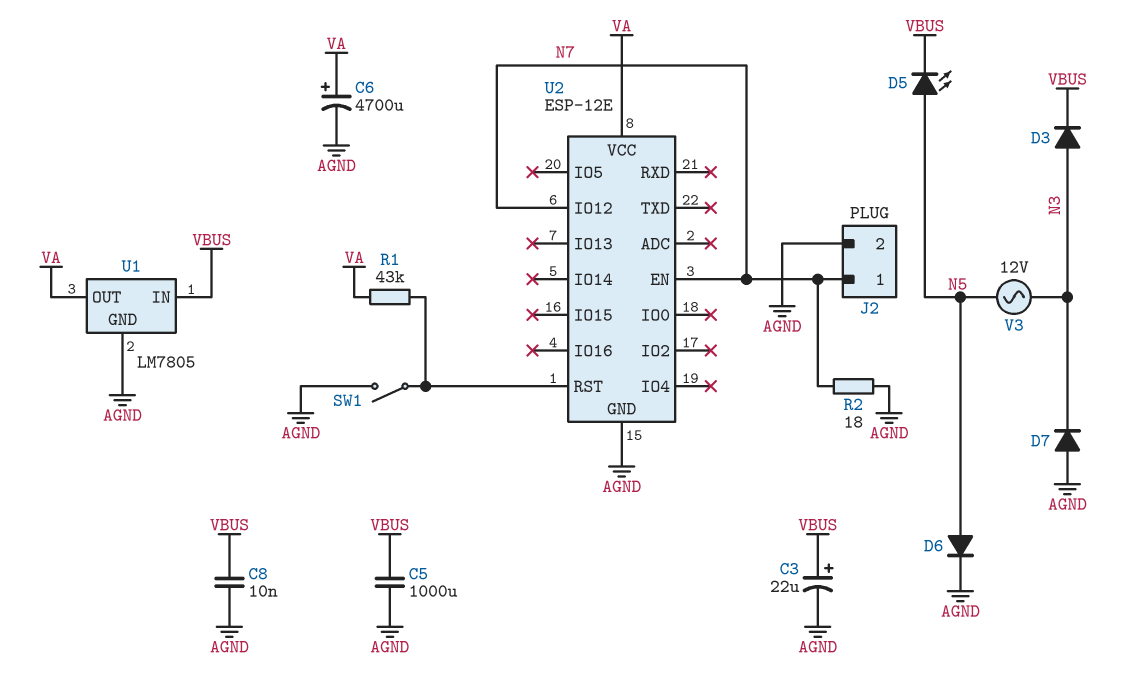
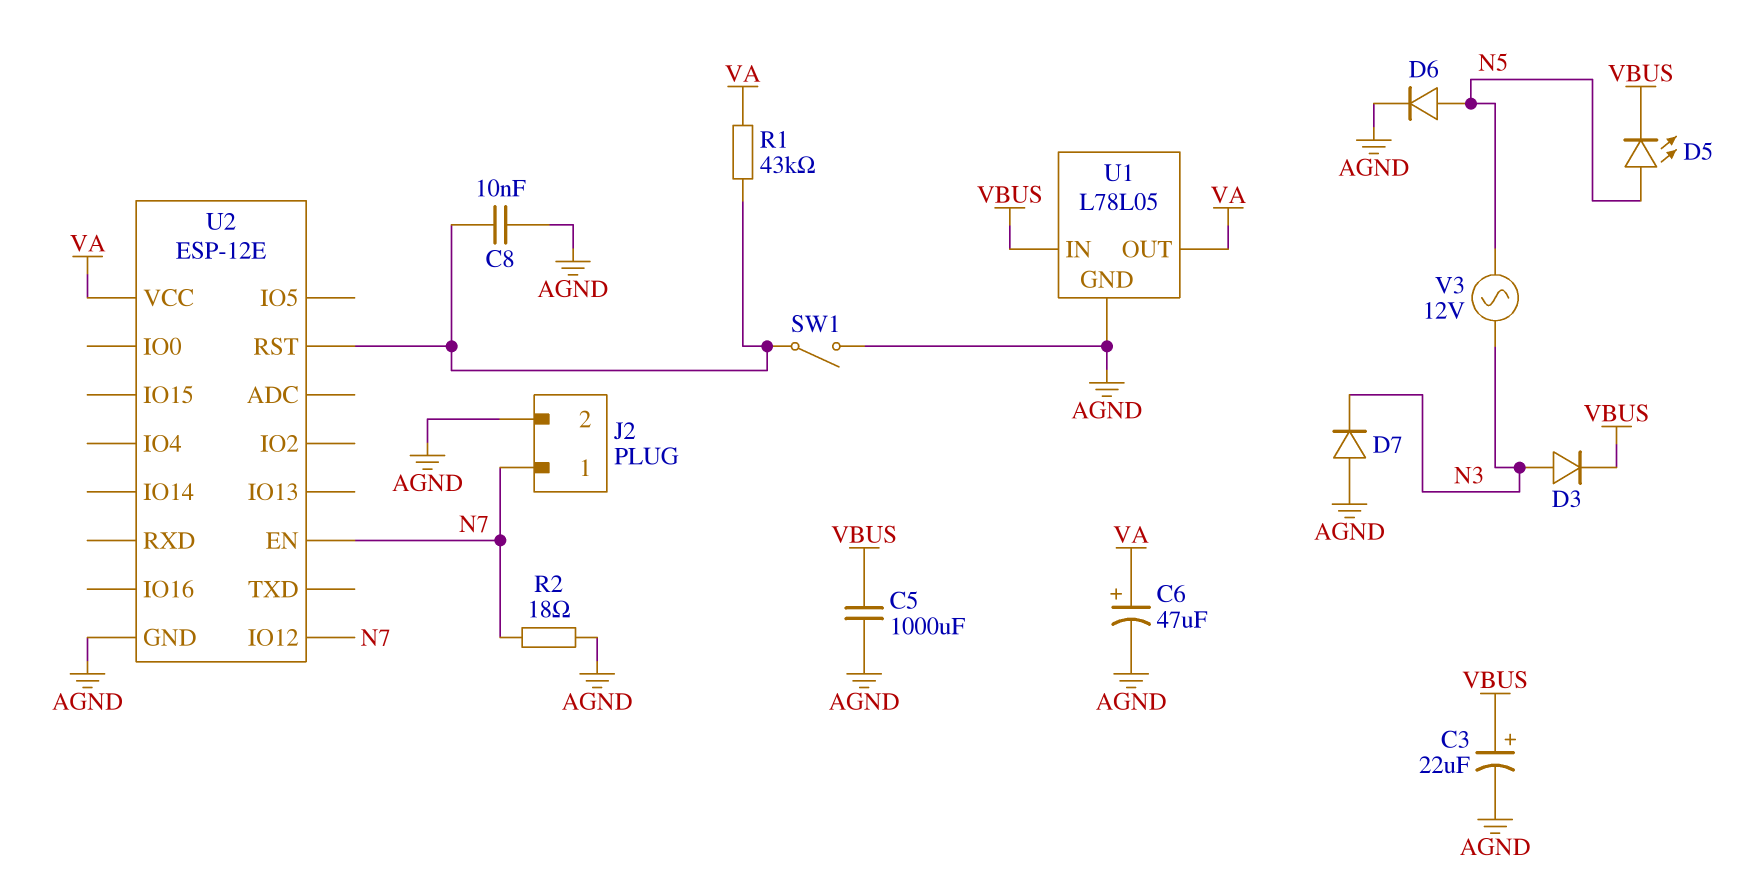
C6: 4700uF (plus VA, minus AGND) -> 47uF (plus VA, minus AGND)
C8: 10nF (AGND, VBUS) -> 10nF (AGND, U2/RST)
U1: LM7805 -> L78L05

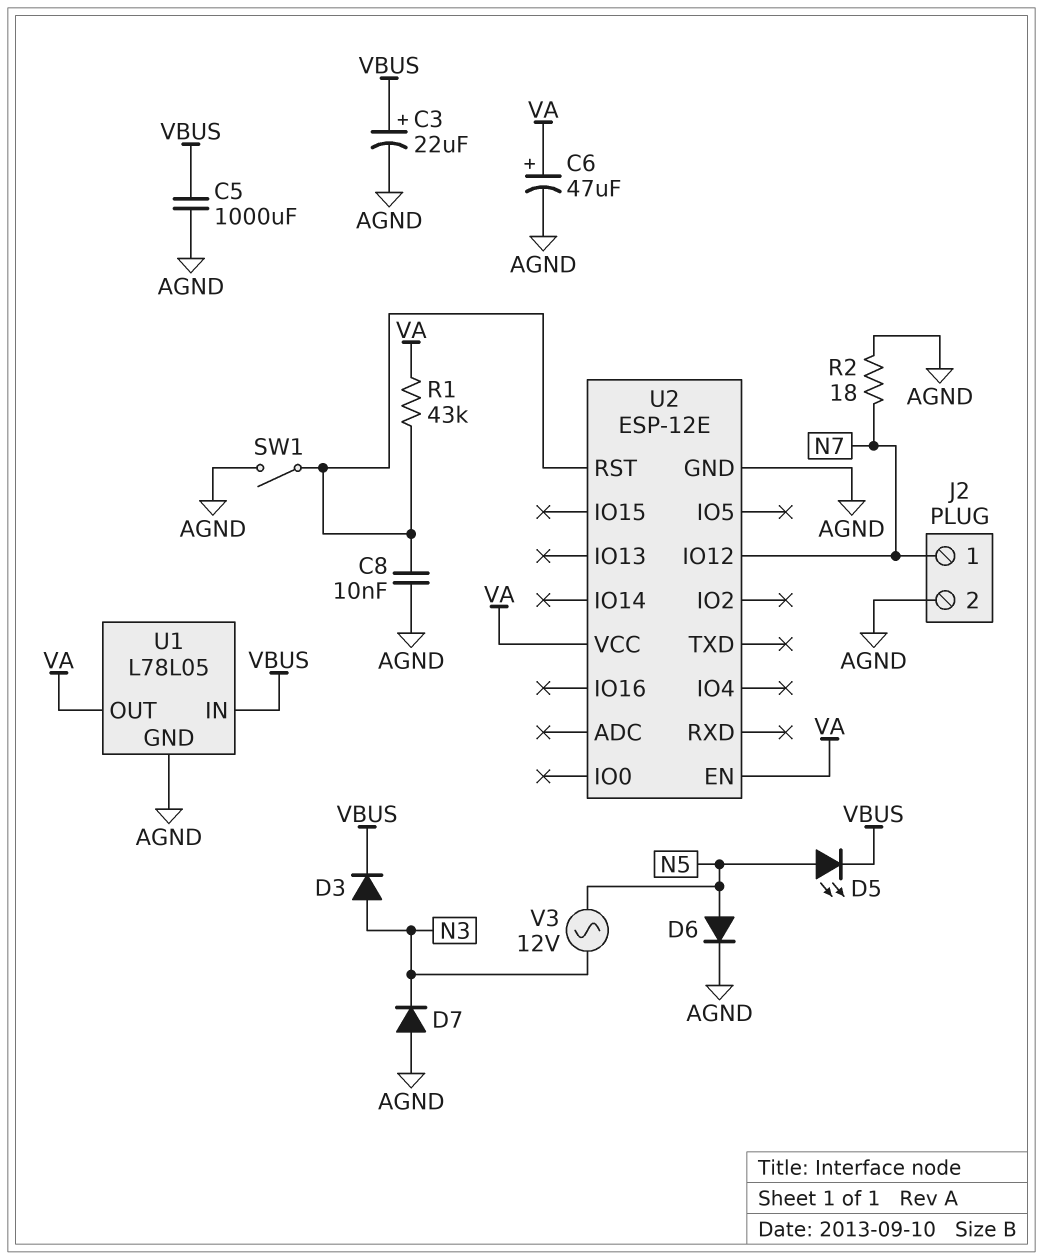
U2 pin EN: N7 -> VA

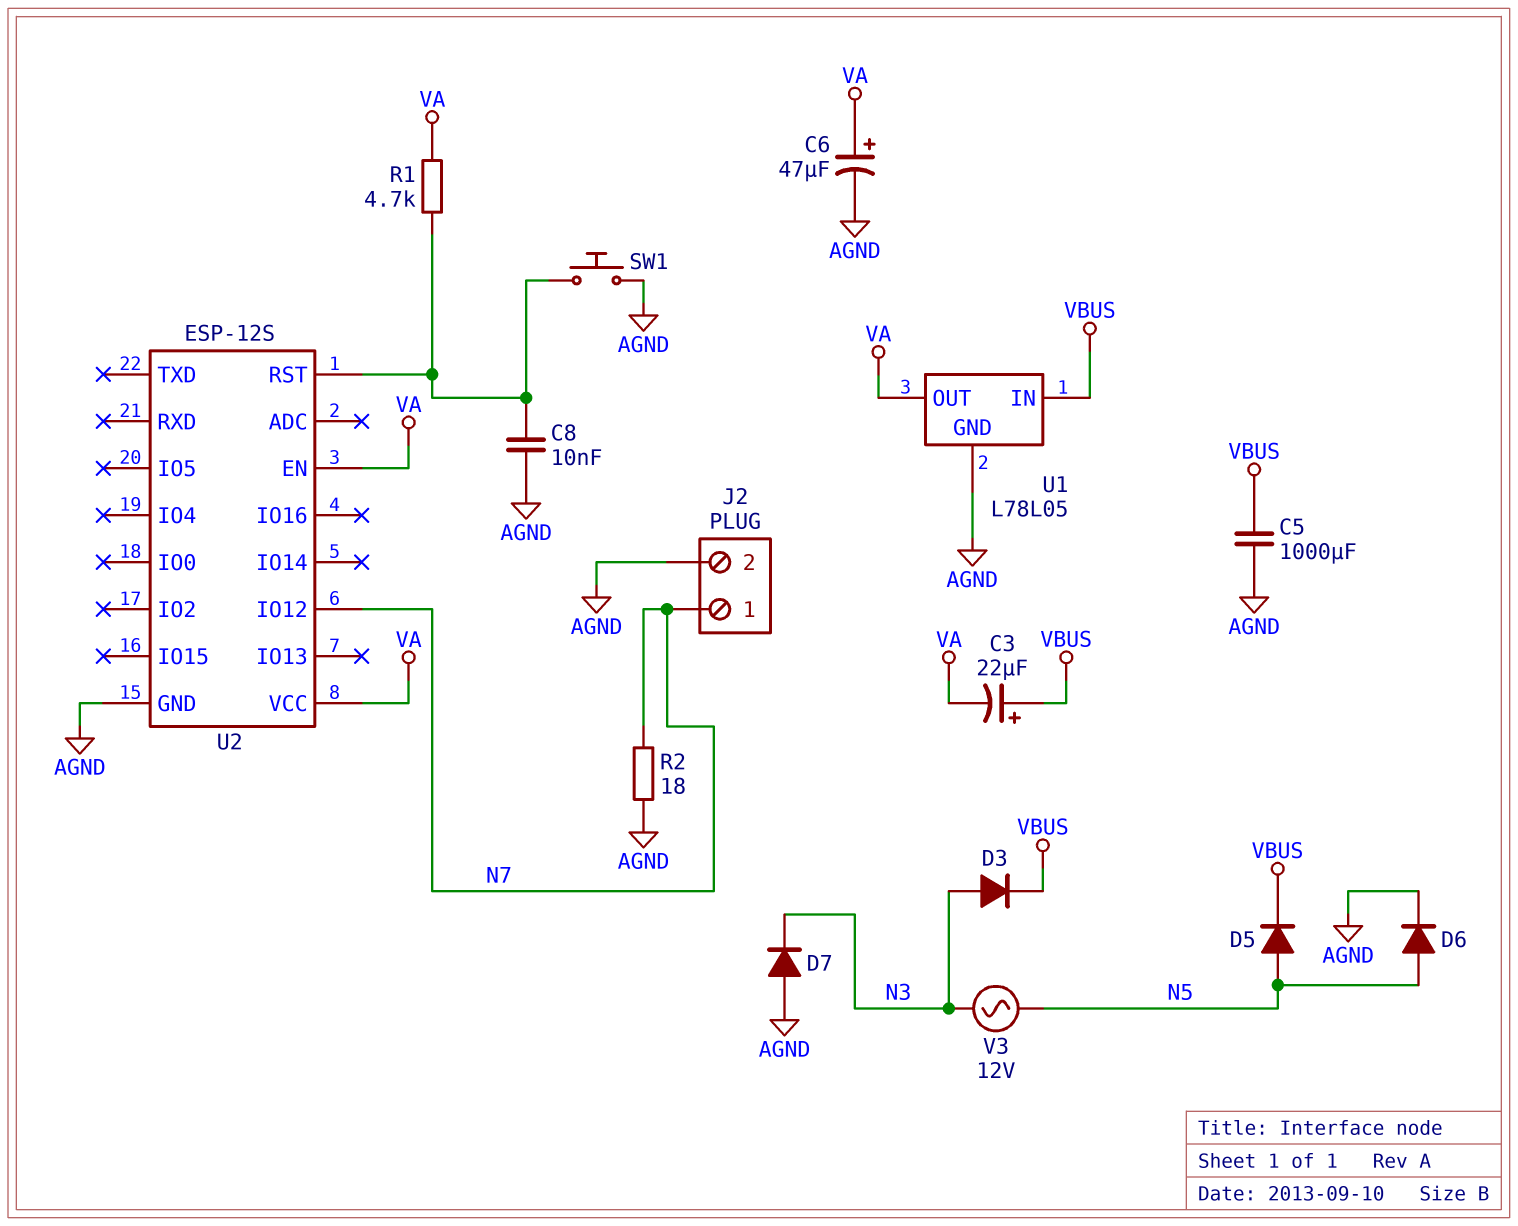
C3: 22uF (plus VBUS, minus AGND) -> 22uF (plus VBUS, minus VA)
D5: LED (A N5, K VBUS) -> diode (A N5, K VBUS)
R1: 43k (U2/RST, VA) -> 4.7k (U2/RST, VA)
SW1: switch (AGND, U2/RST) -> button (AGND, U2/RST)
U2: ESP-12E -> ESP-12S

